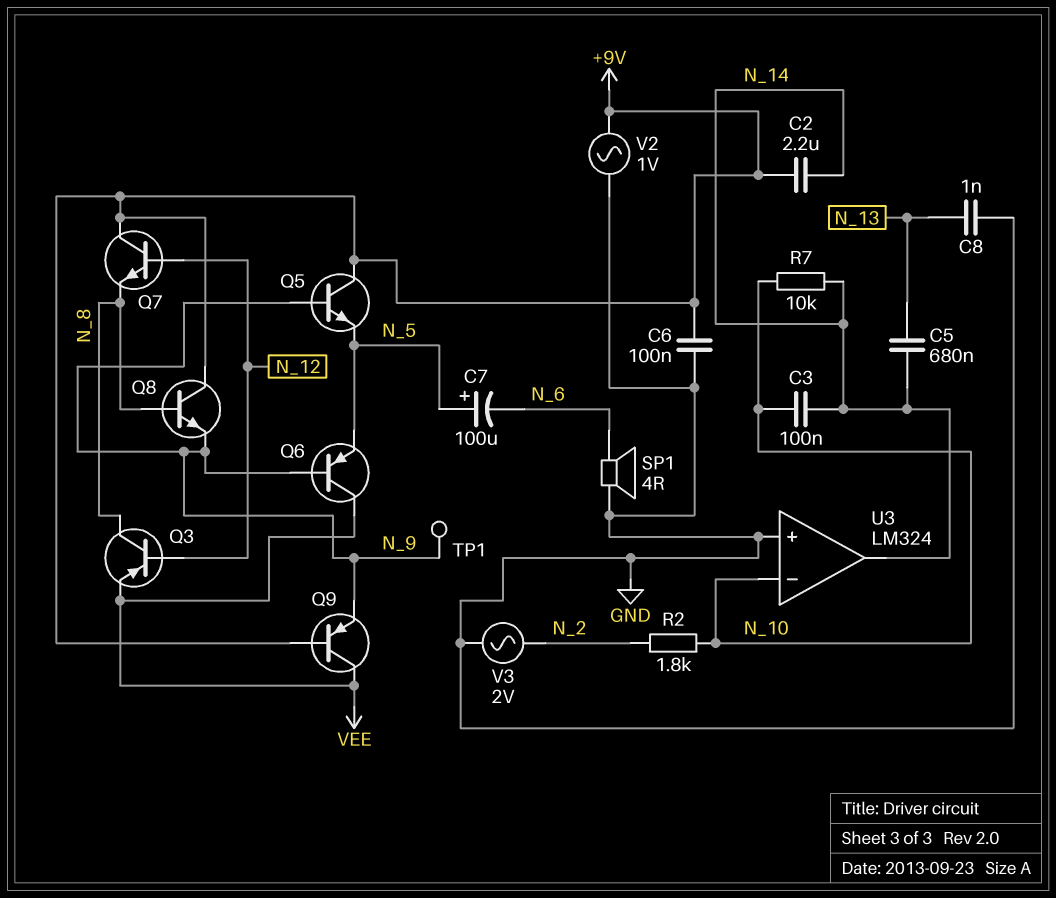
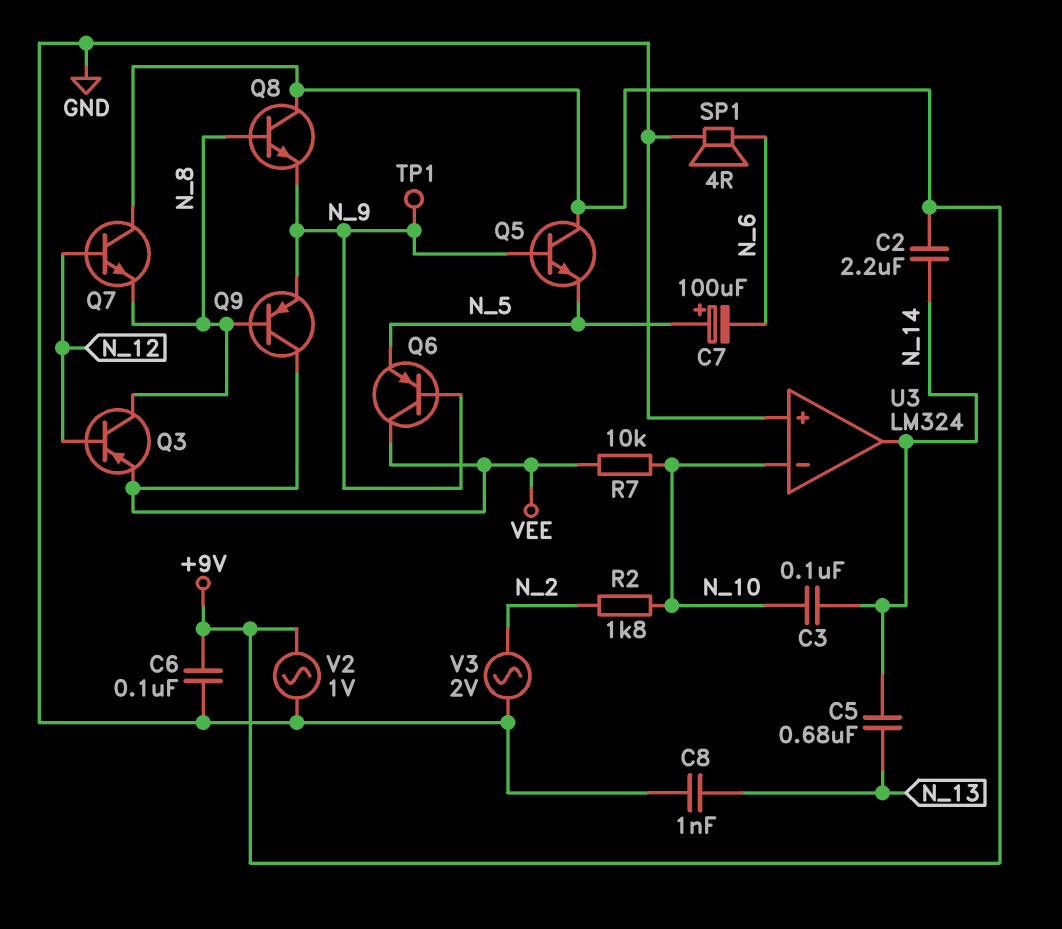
Q9: PNP (B +9V, C VEE, E N_9) -> PNP (B N_8, C VEE, E N_9)
R7: 10k (N_10, N_14) -> 10k (N_10, VEE)

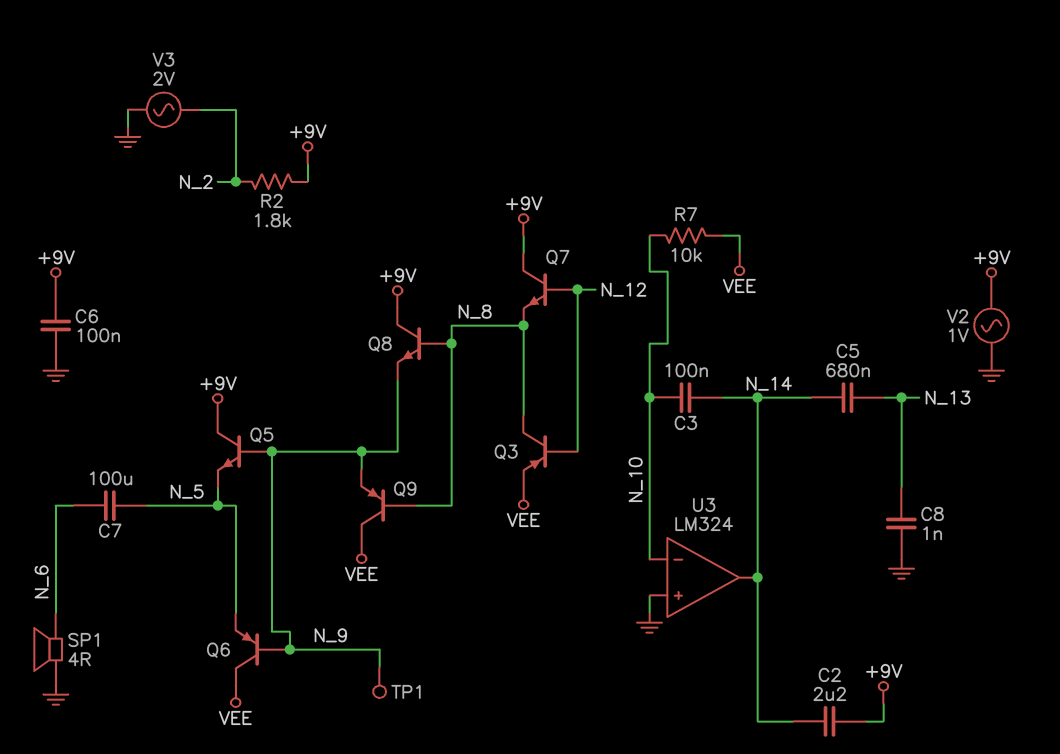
C7: 100uF (plus N_5, minus N_6) -> 100uF (N_5, N_6)
R2: 1.8k (N_2, N_10) -> 1.8k (+9V, N_2)

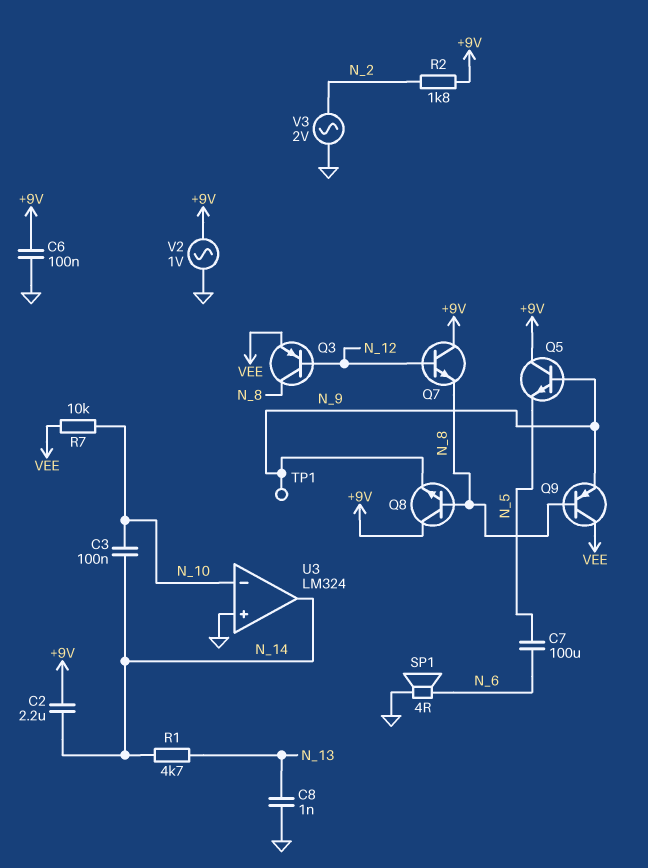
C5: 680nF (N_13, N_14) -> none
Q6: PNP (B N_9, C VEE, E N_5) -> none
R1: none -> 4.7k (N_13, N_14)

